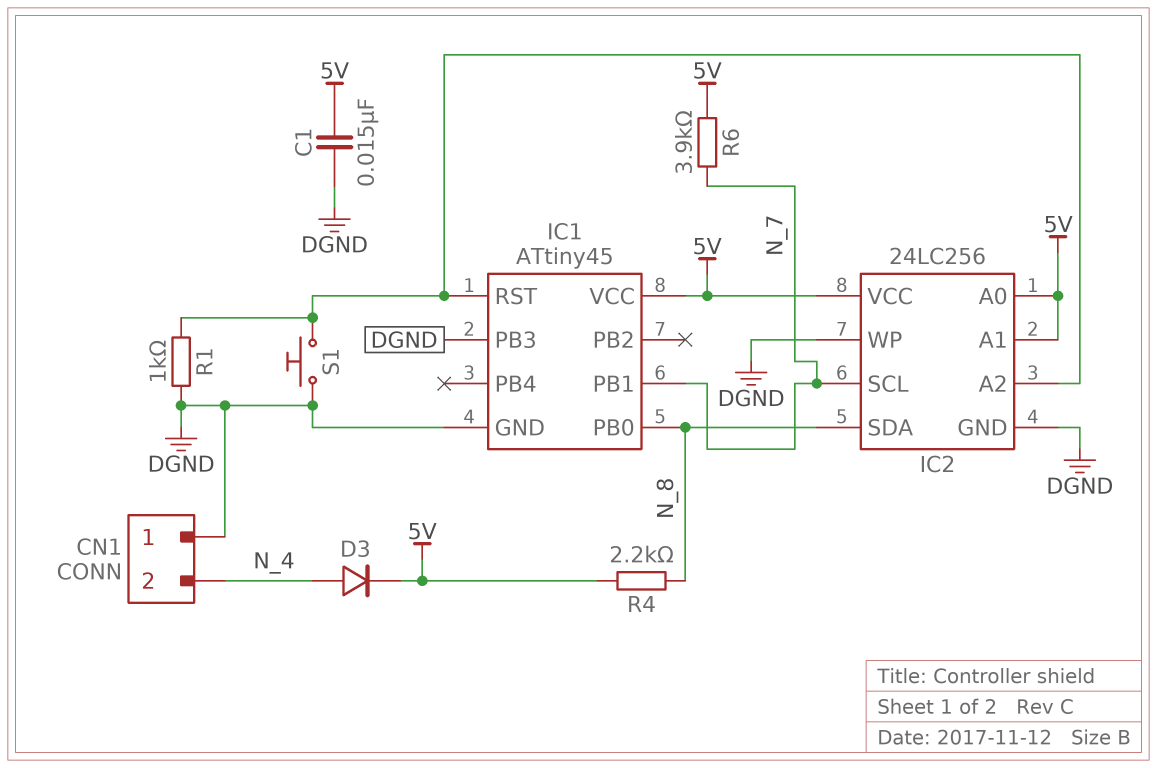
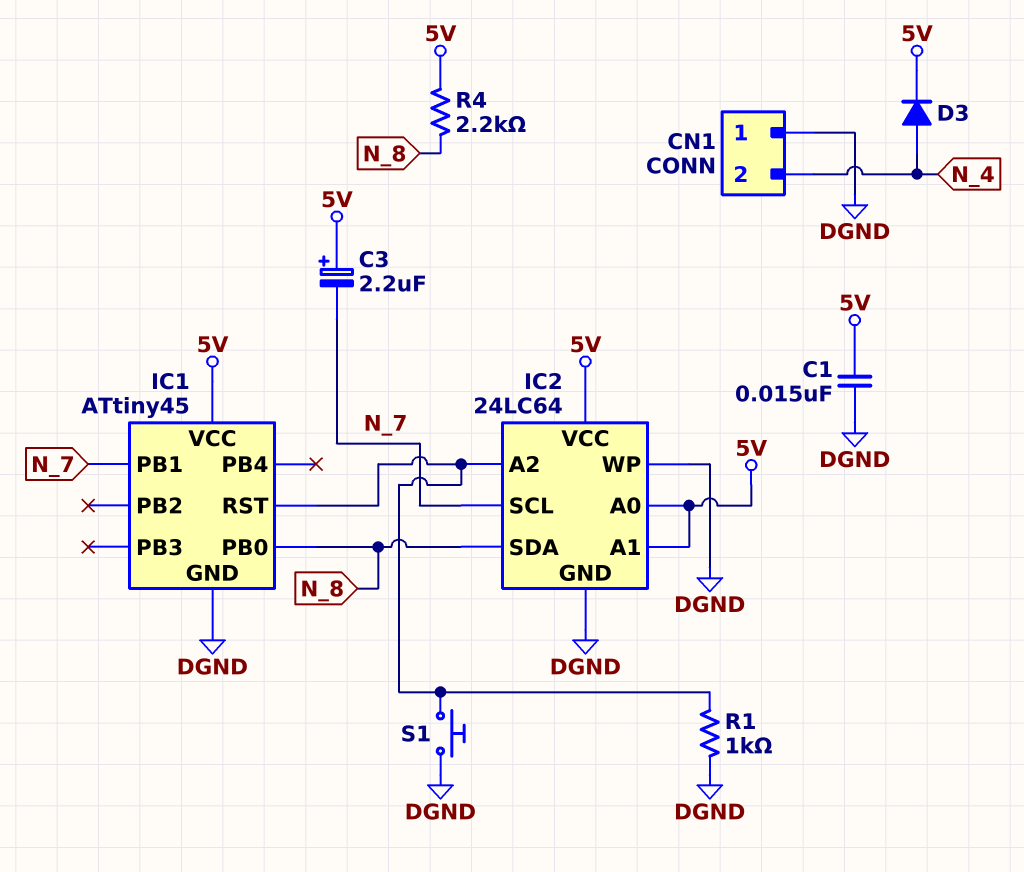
C3: none -> 2.2uF (plus 5V, minus N_7)
IC1 pin PB3: DGND -> none
IC2: 24LC256 -> 24LC64
R6: 3.9k (5V, N_7) -> none

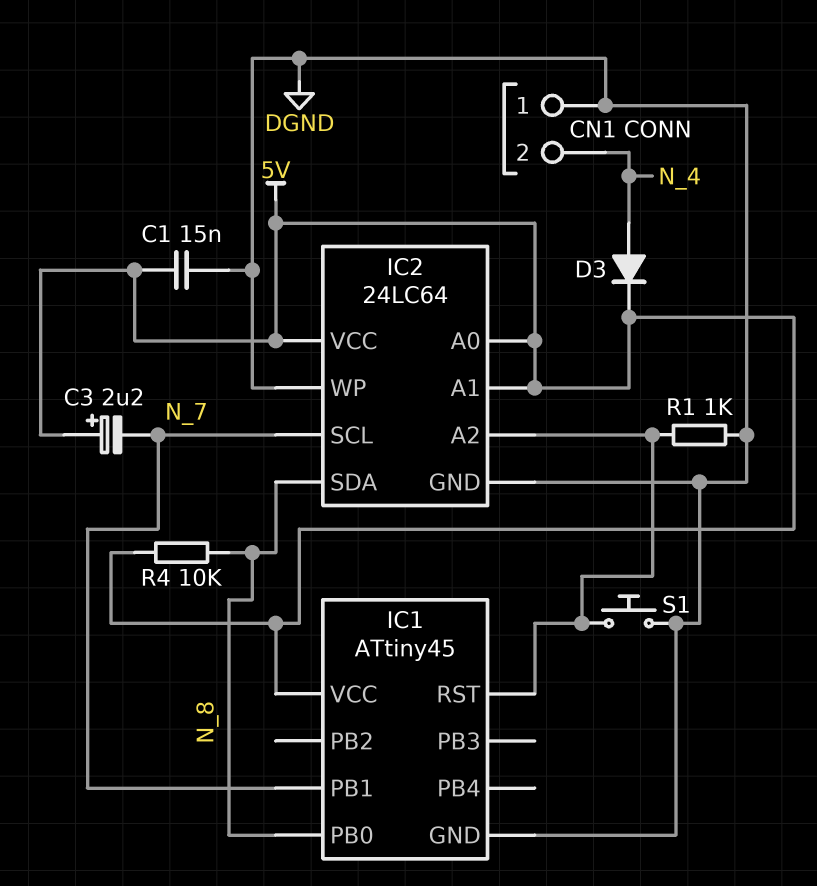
R4: 2.2k (5V, N_8) -> 10k (5V, N_8)

